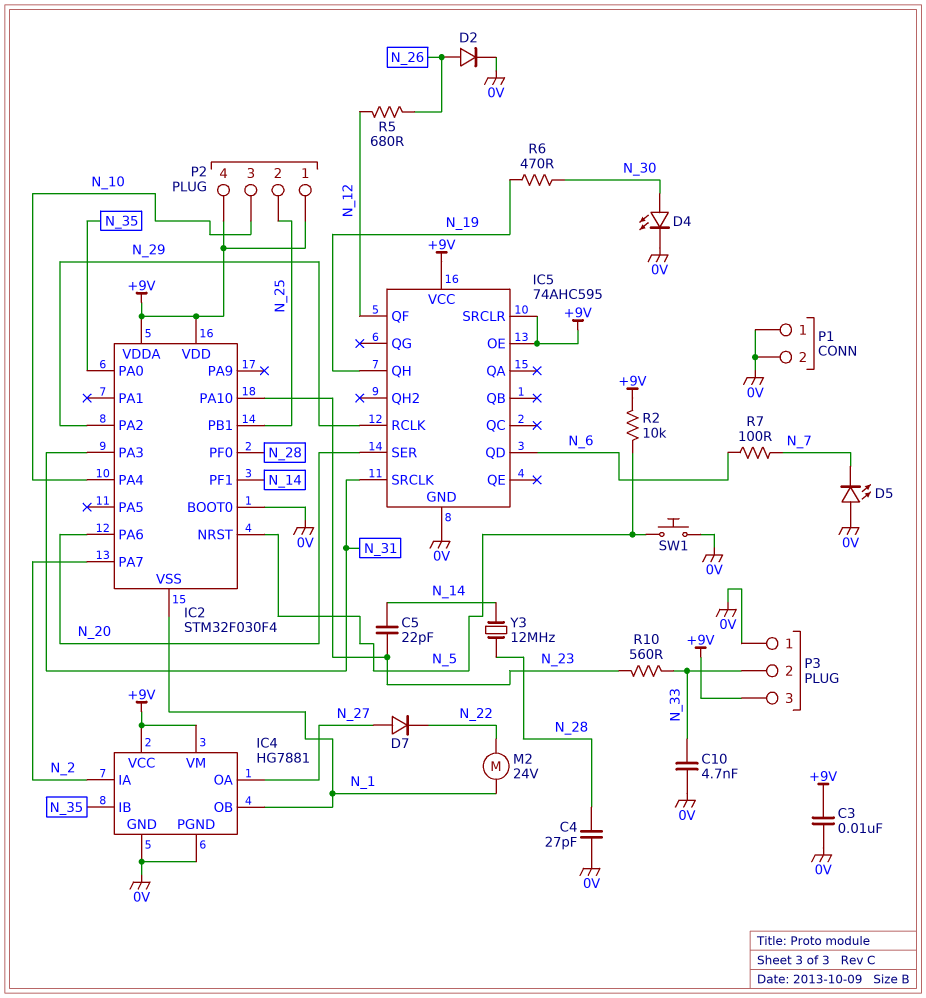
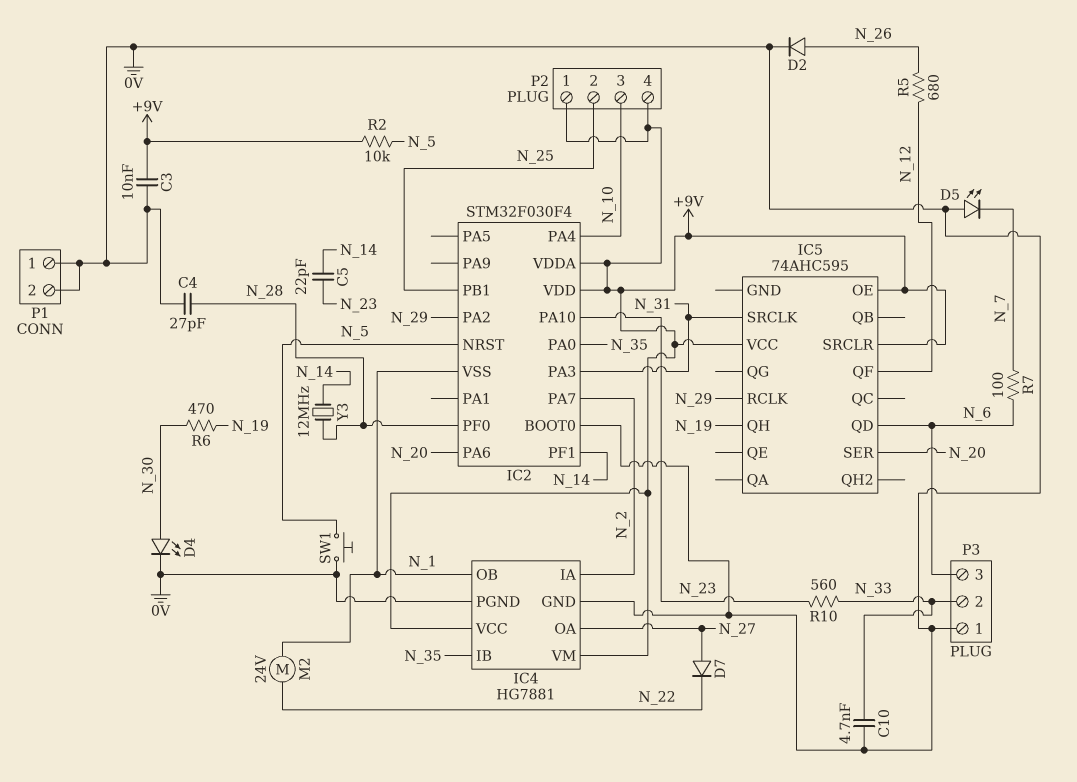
IC5 pin GND: 0V -> none
P3 pin 3: +9V -> N_6

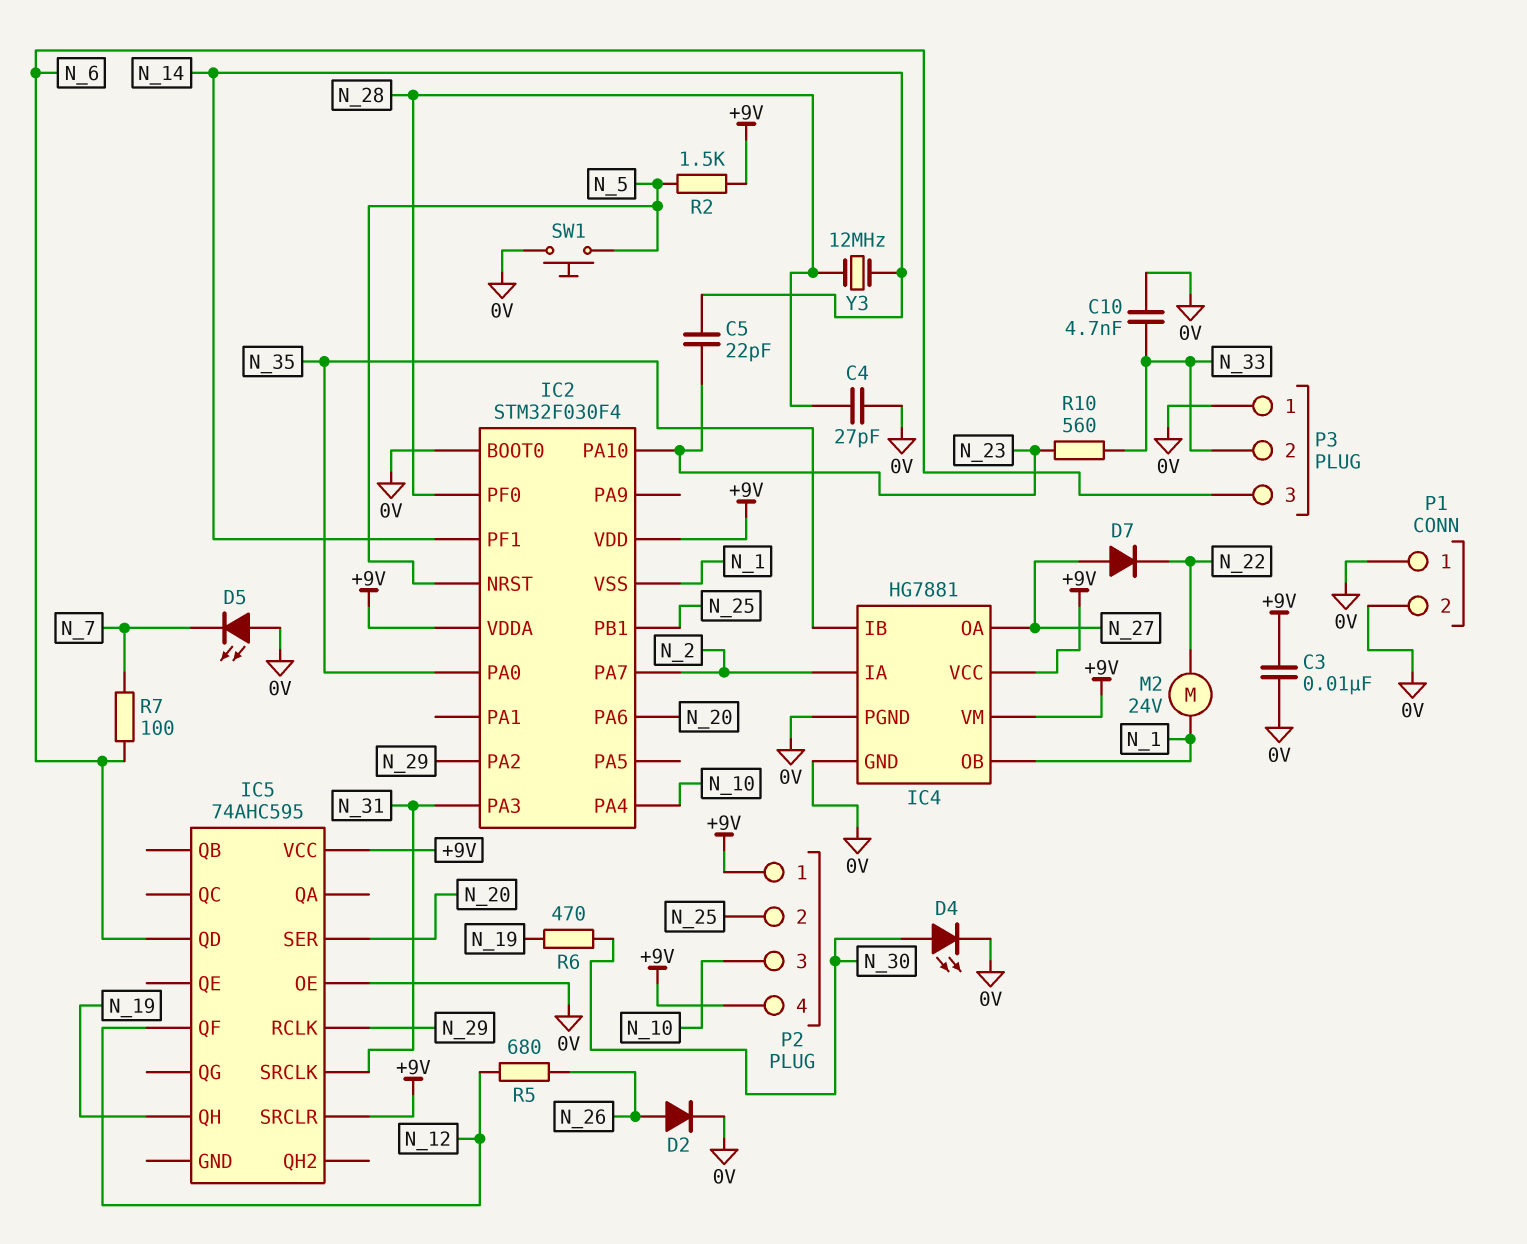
IC5 pin OE: +9V -> 0V
R2: 10k (+9V, N_5) -> 1.5k (+9V, N_5)

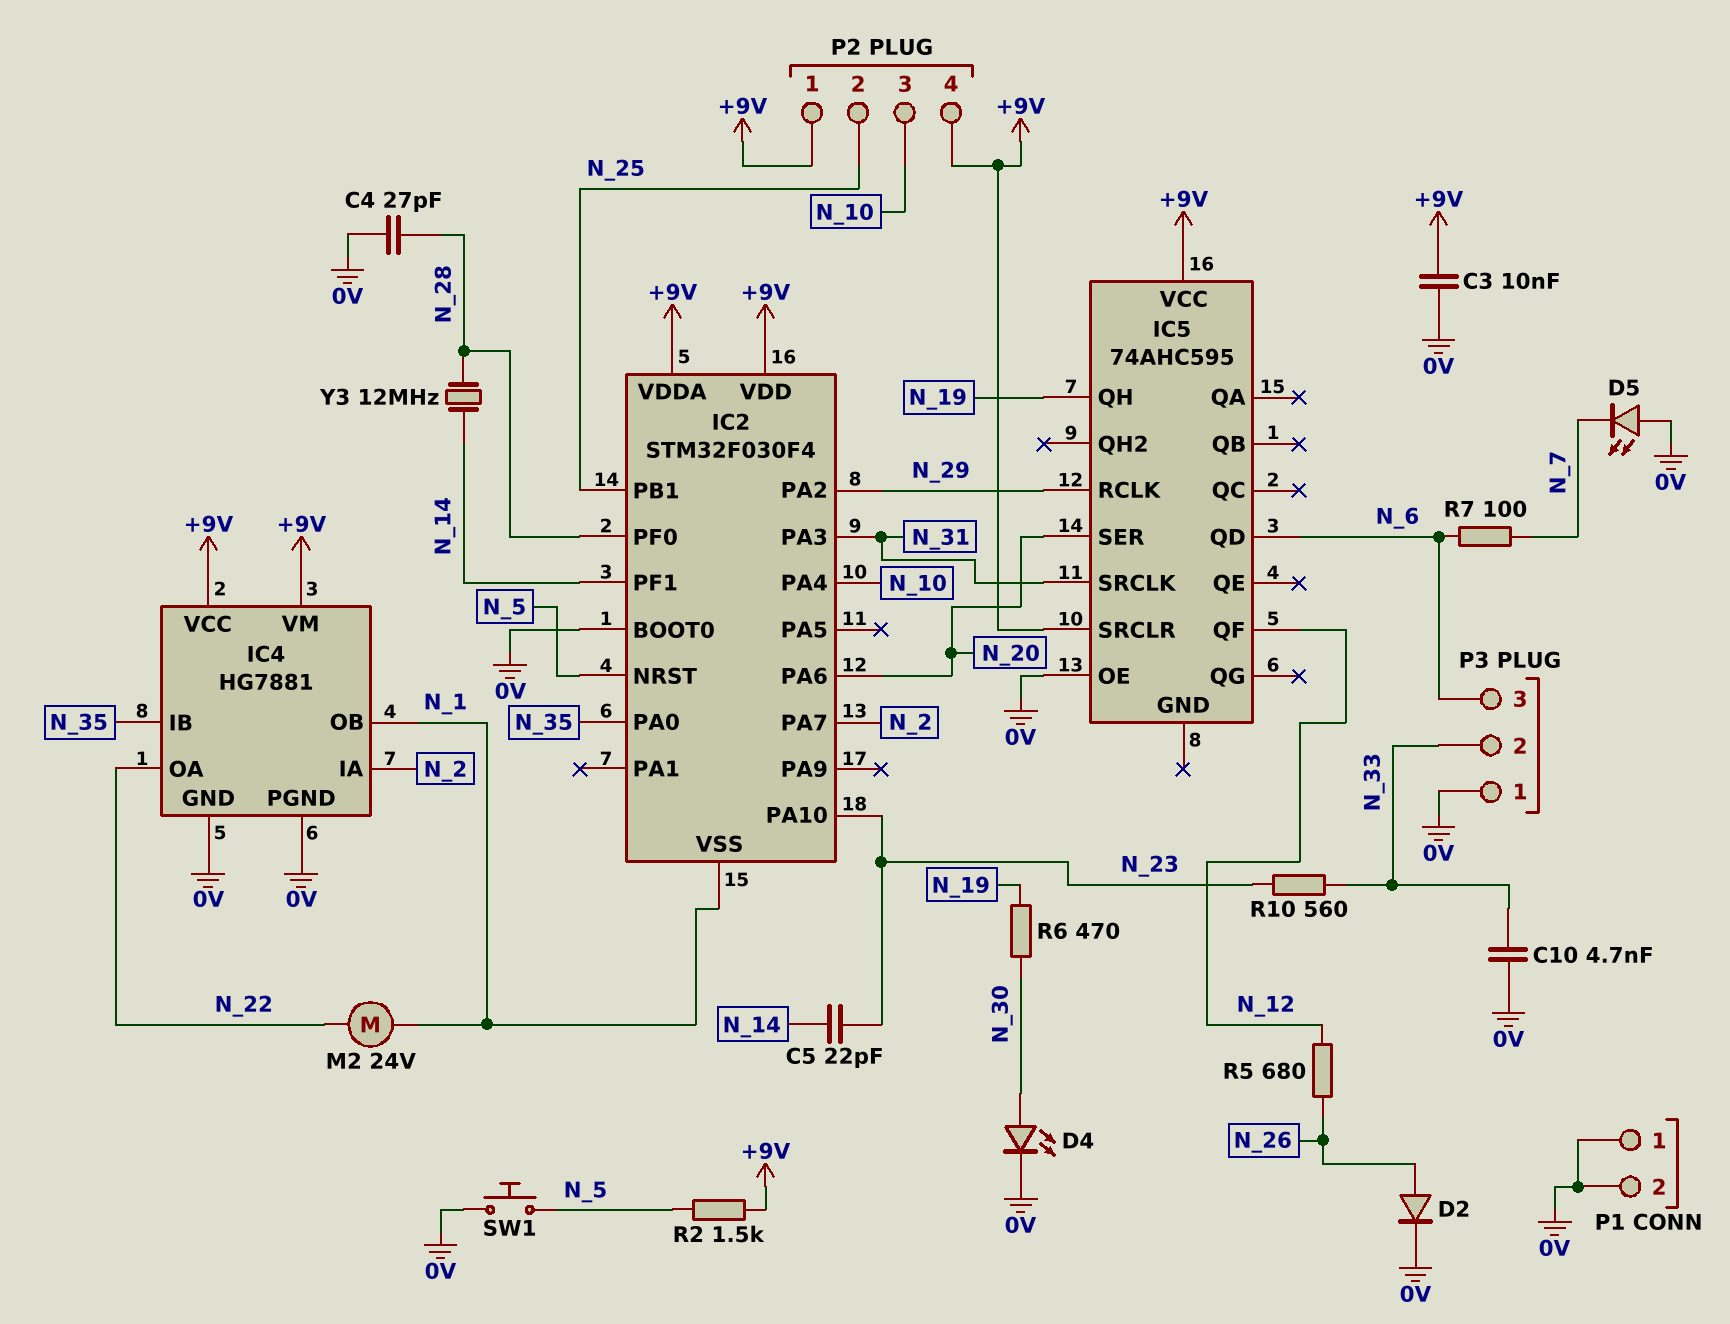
D7: diode (A N_27, K N_22) -> none
IC4 pin OA: N_27 -> N_22

